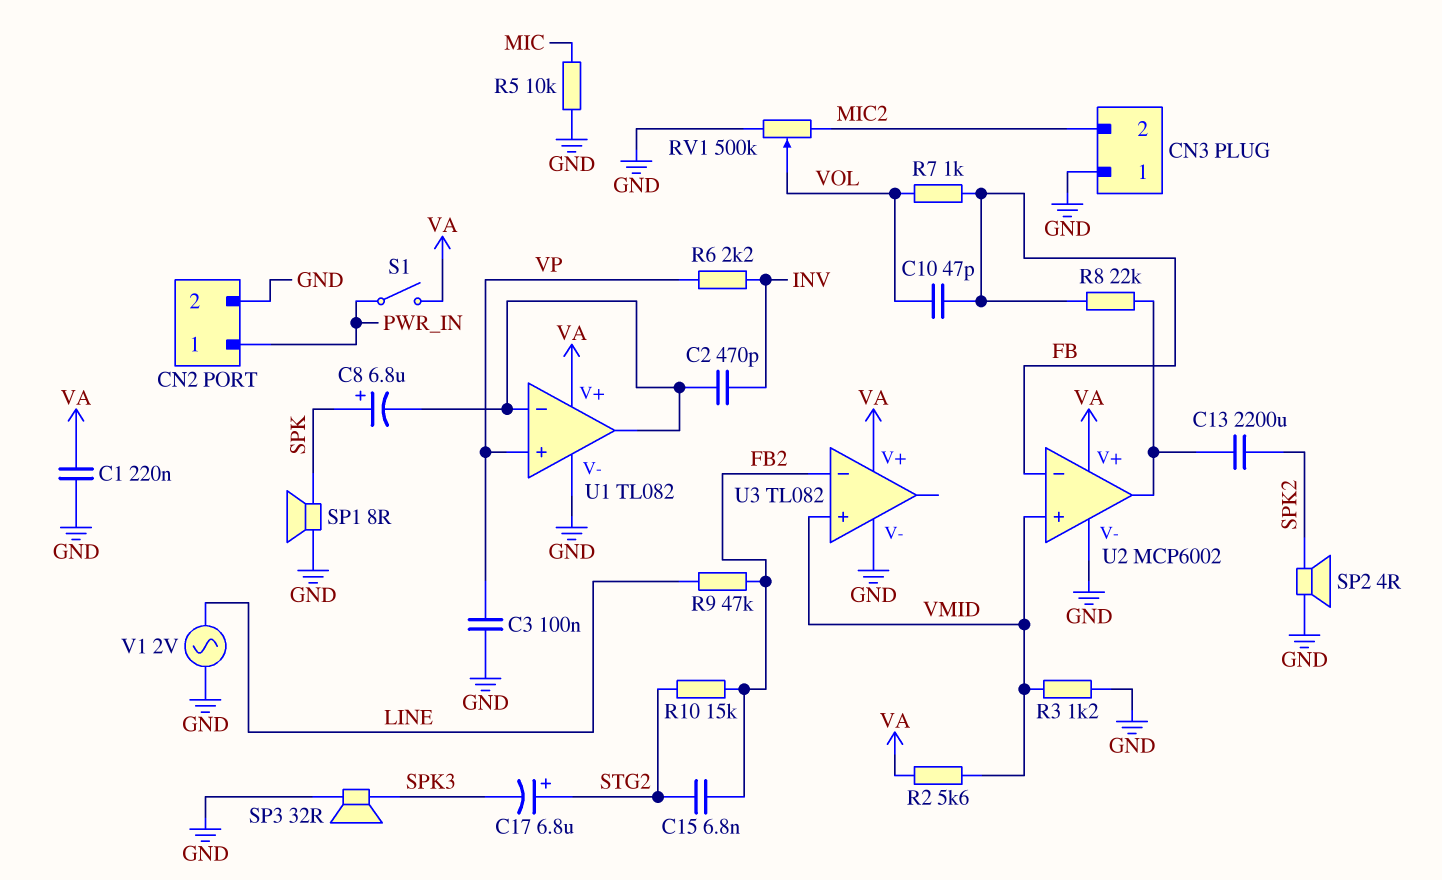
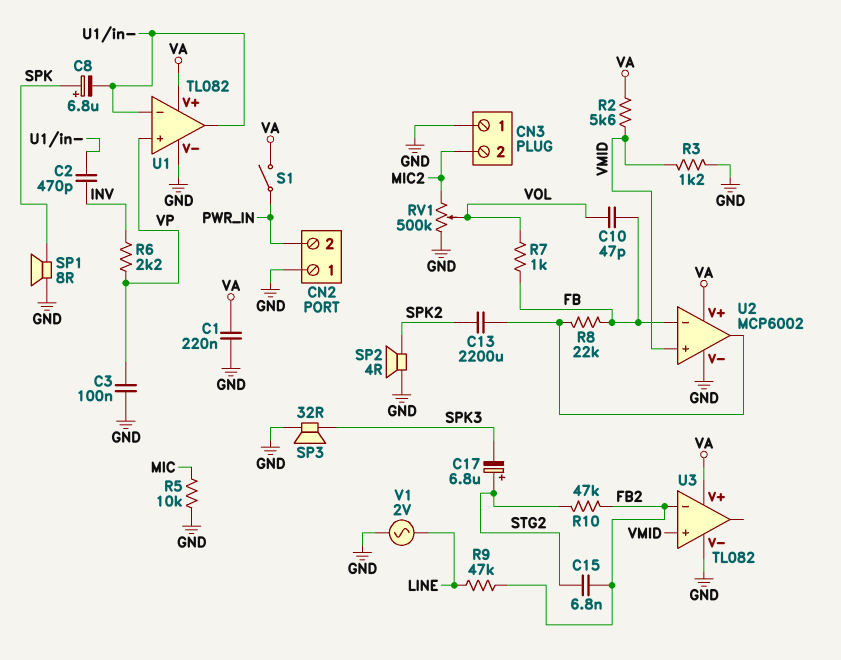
CN2 pin 1: PWR_IN -> GND
CN2 pin 2: GND -> PWR_IN
R10: 15k (FB2, STG2) -> 47k (FB2, STG2)

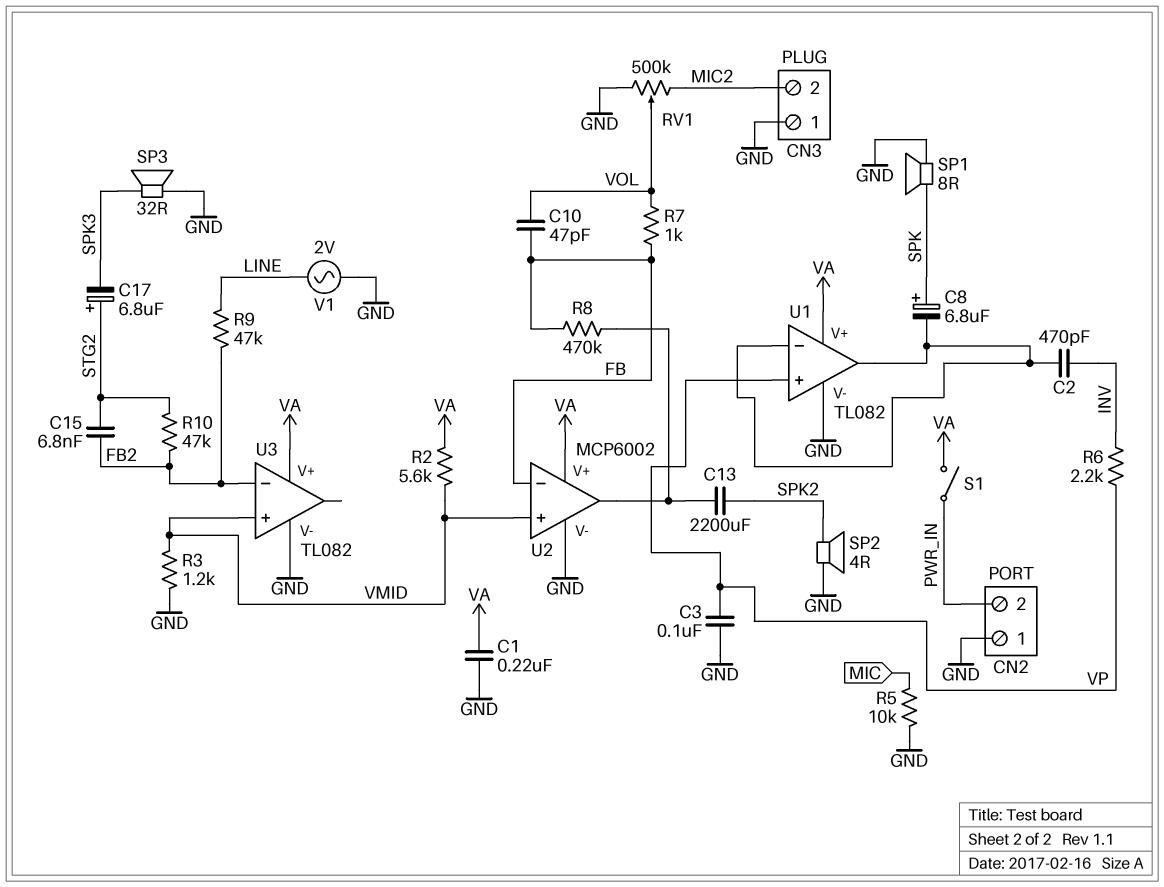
R8: 22k (FB, U2/out) -> 470k (FB, U2/out)

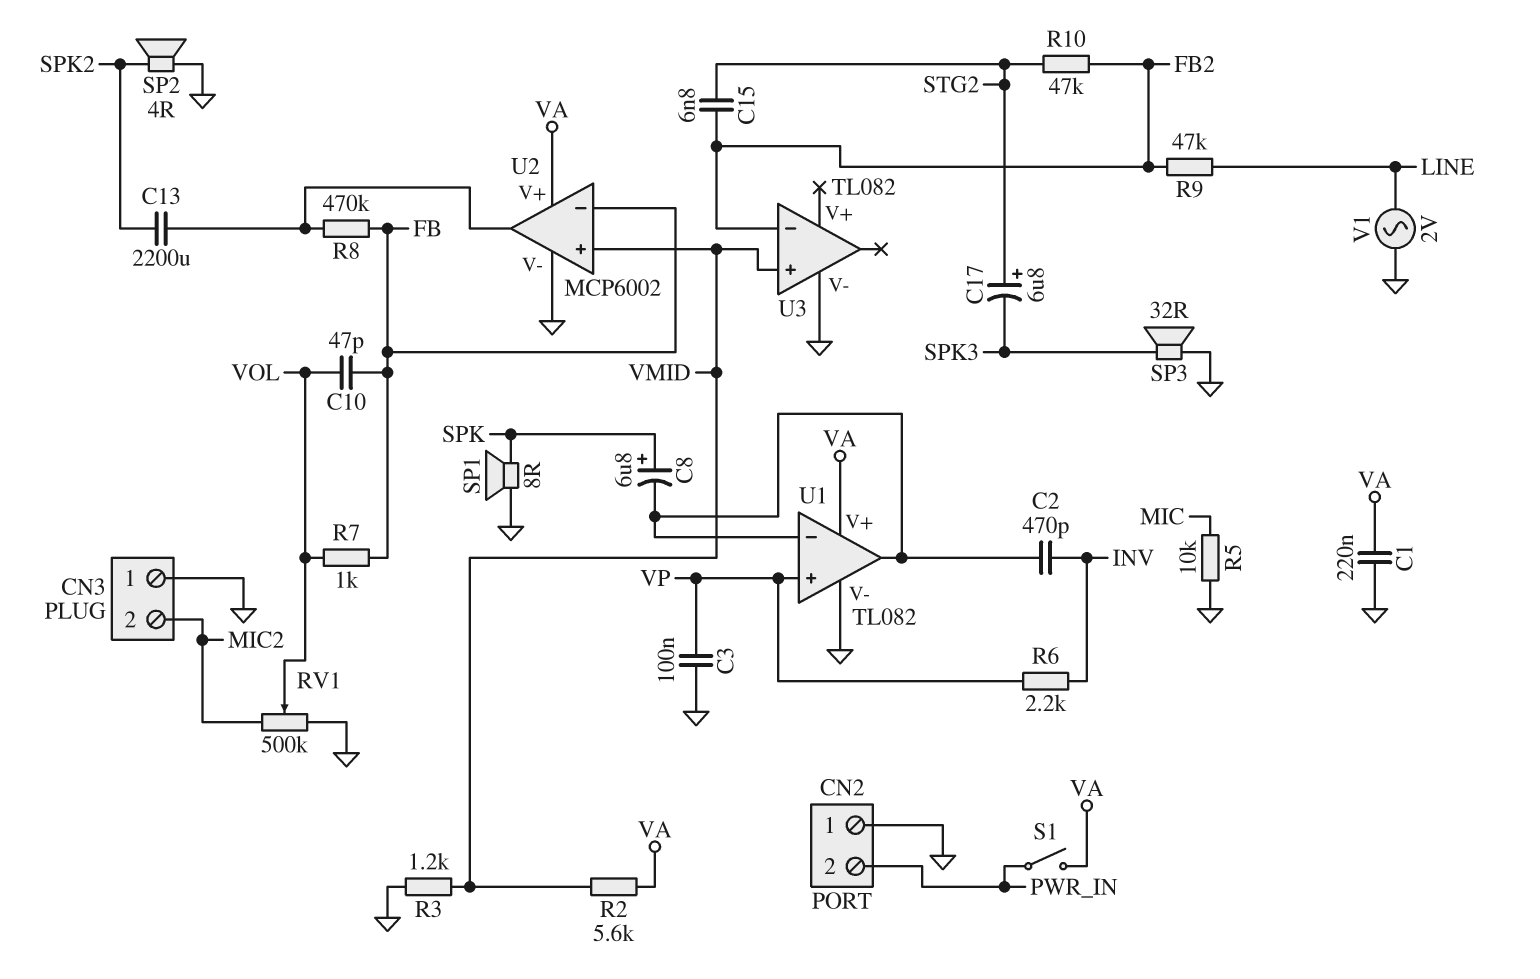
U3 pin V+: VA -> none

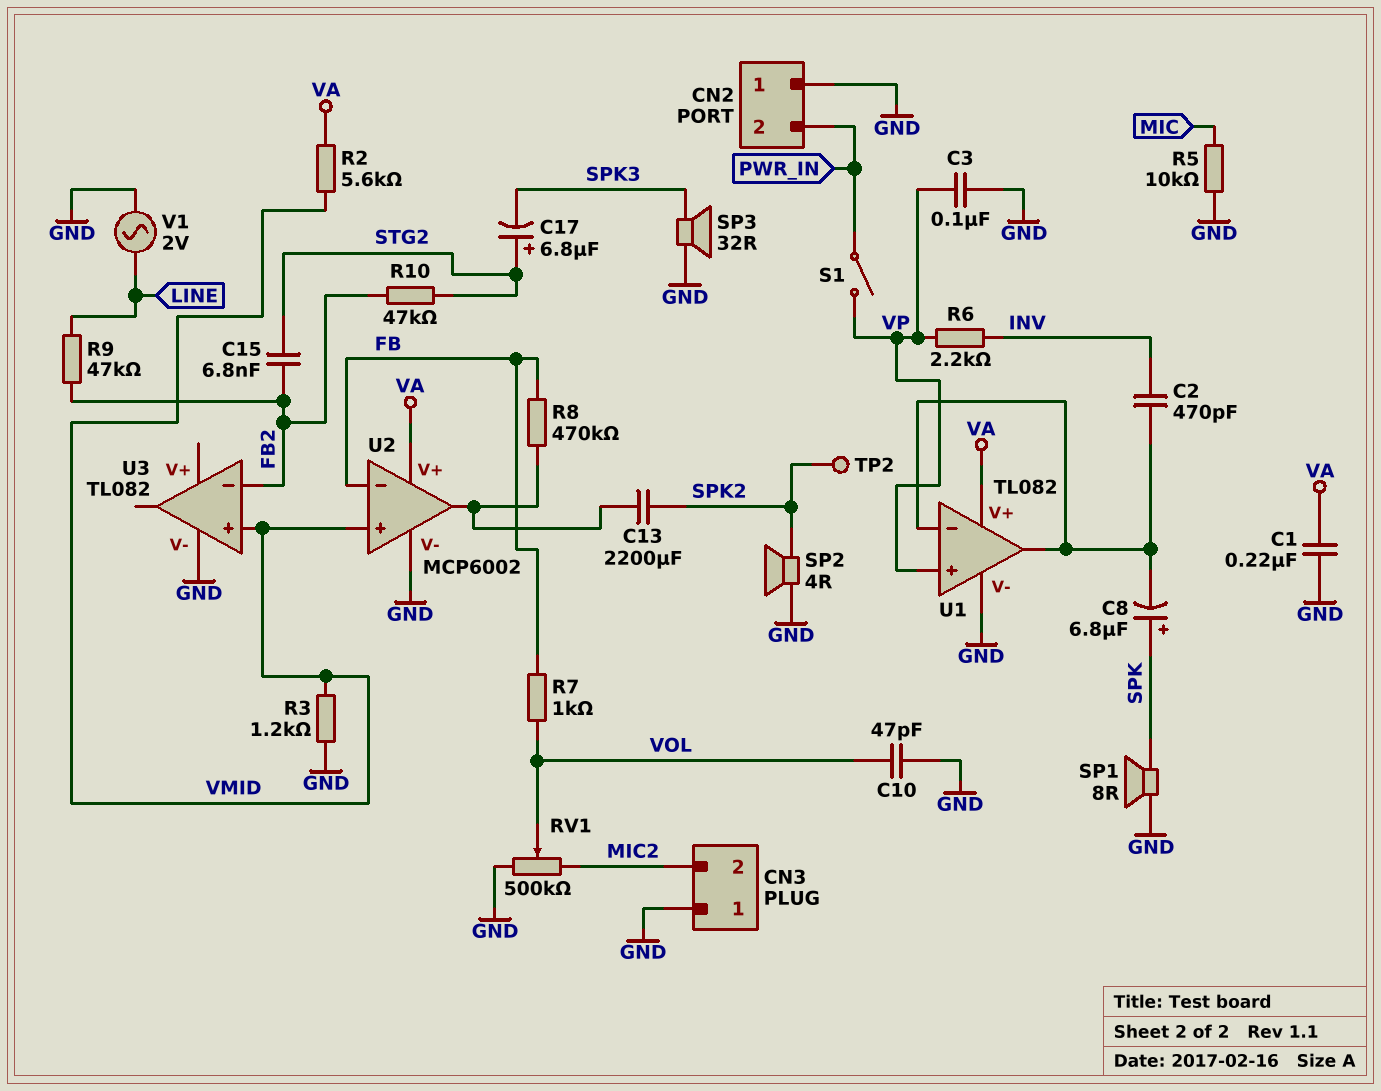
C10: 47pF (FB, VOL) -> 47pF (GND, VOL)
S1: switch (PWR_IN, VA) -> switch (PWR_IN, VP)
TP2: none -> test point (SPK2)

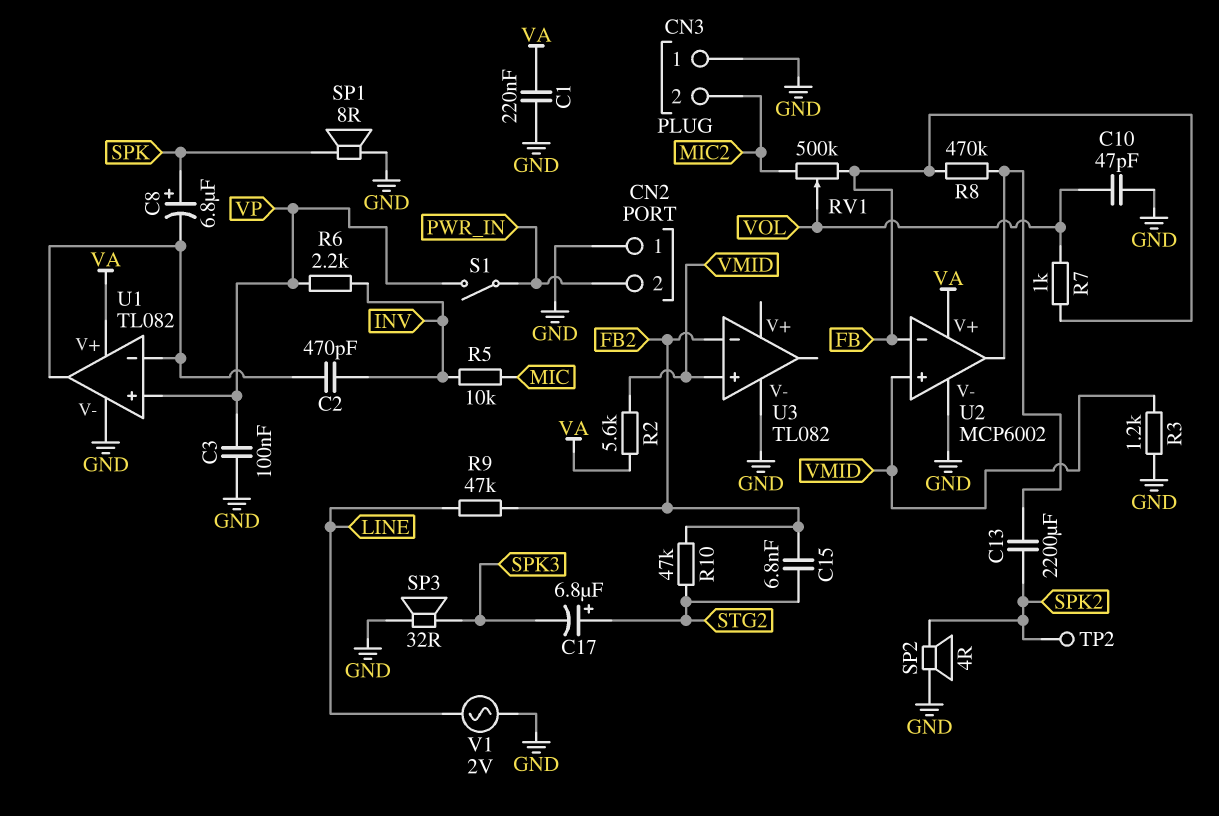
R5: 10k (GND, MIC) -> 10k (INV, MIC)
RV1: 500k (GND, MIC2, wiper VOL) -> 500k (FB, MIC2, wiper VOL)

